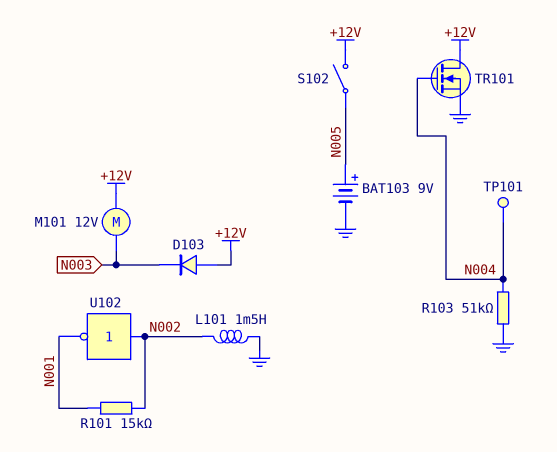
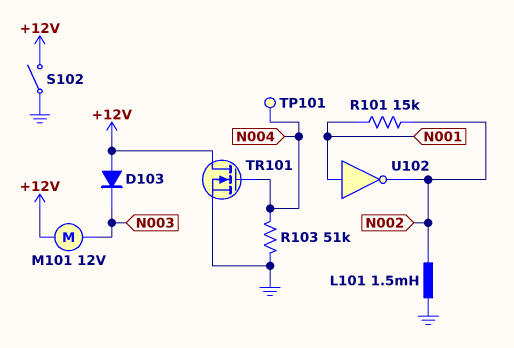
BAT103: 9V (plus N005, minus GND) -> none
S102: switch (+12V, N005) -> switch (+12V, GND)
U102: NOT (in N002, out N001) -> NOT (in N001, out N002)

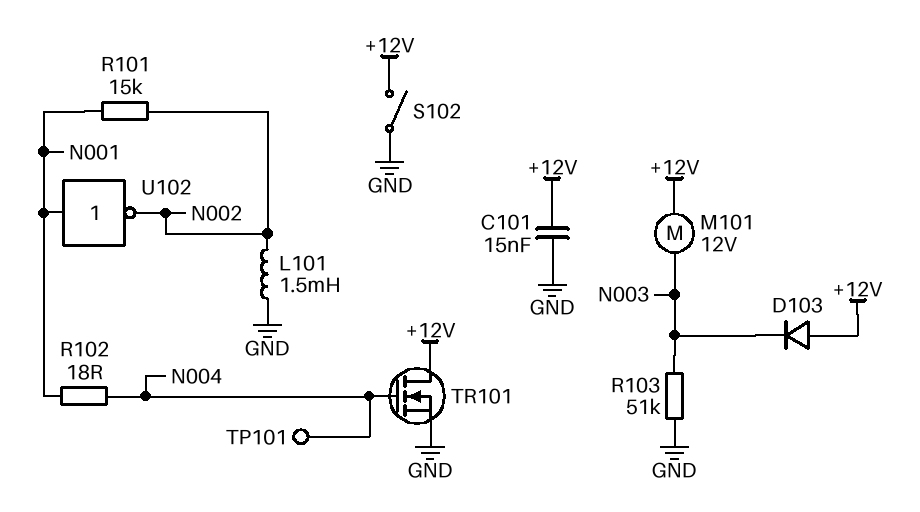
C101: none -> 15nF (+12V, GND)
R102: none -> 18 (N001, N004)
R103: 51k (GND, N004) -> 51k (GND, N003)

